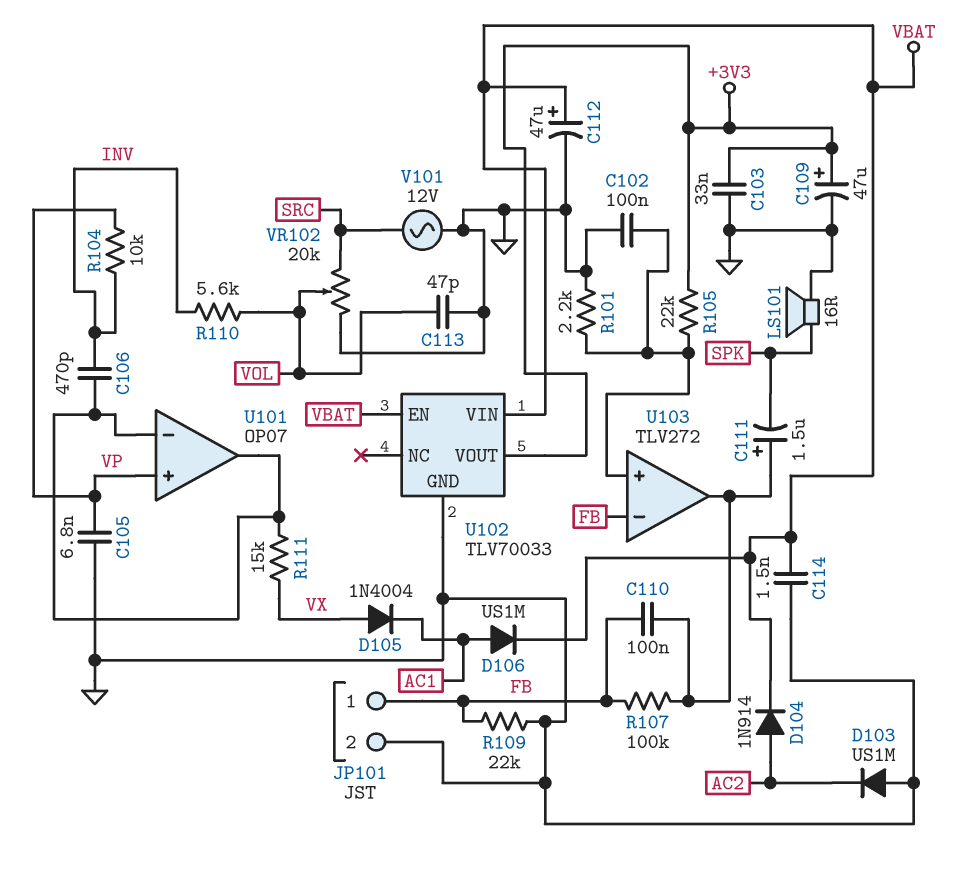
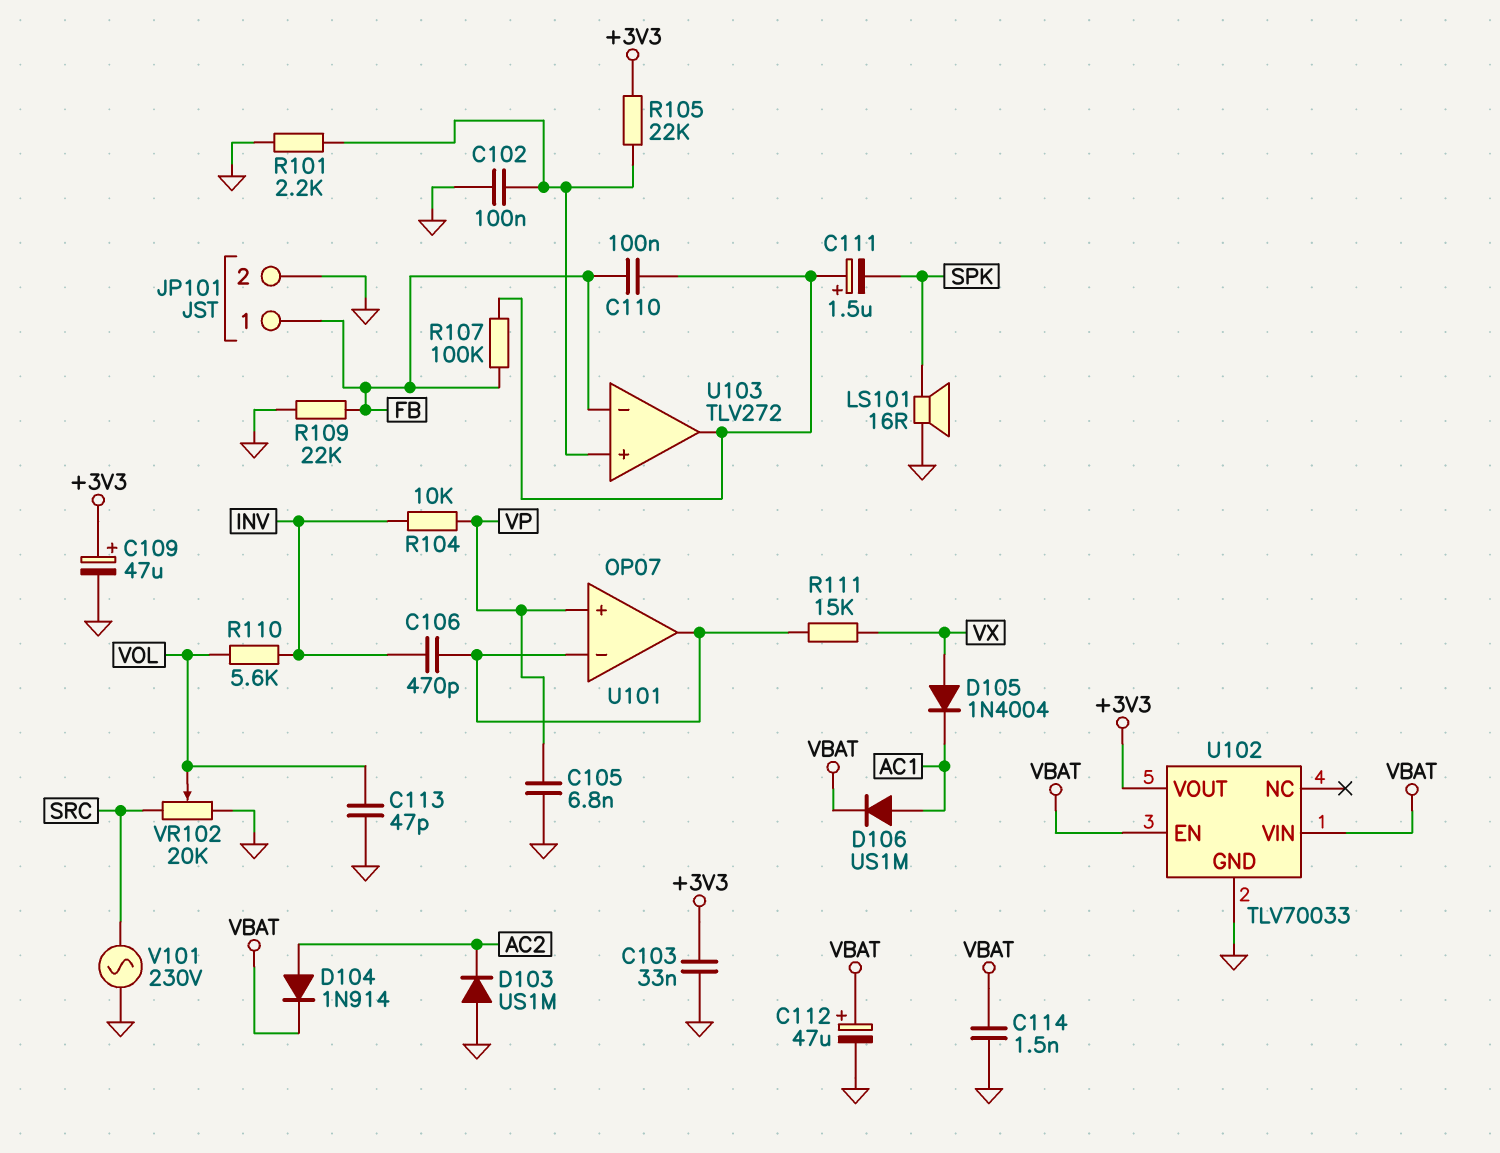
V101: AC 12V (GND, SRC) -> AC 230V (GND, SRC)

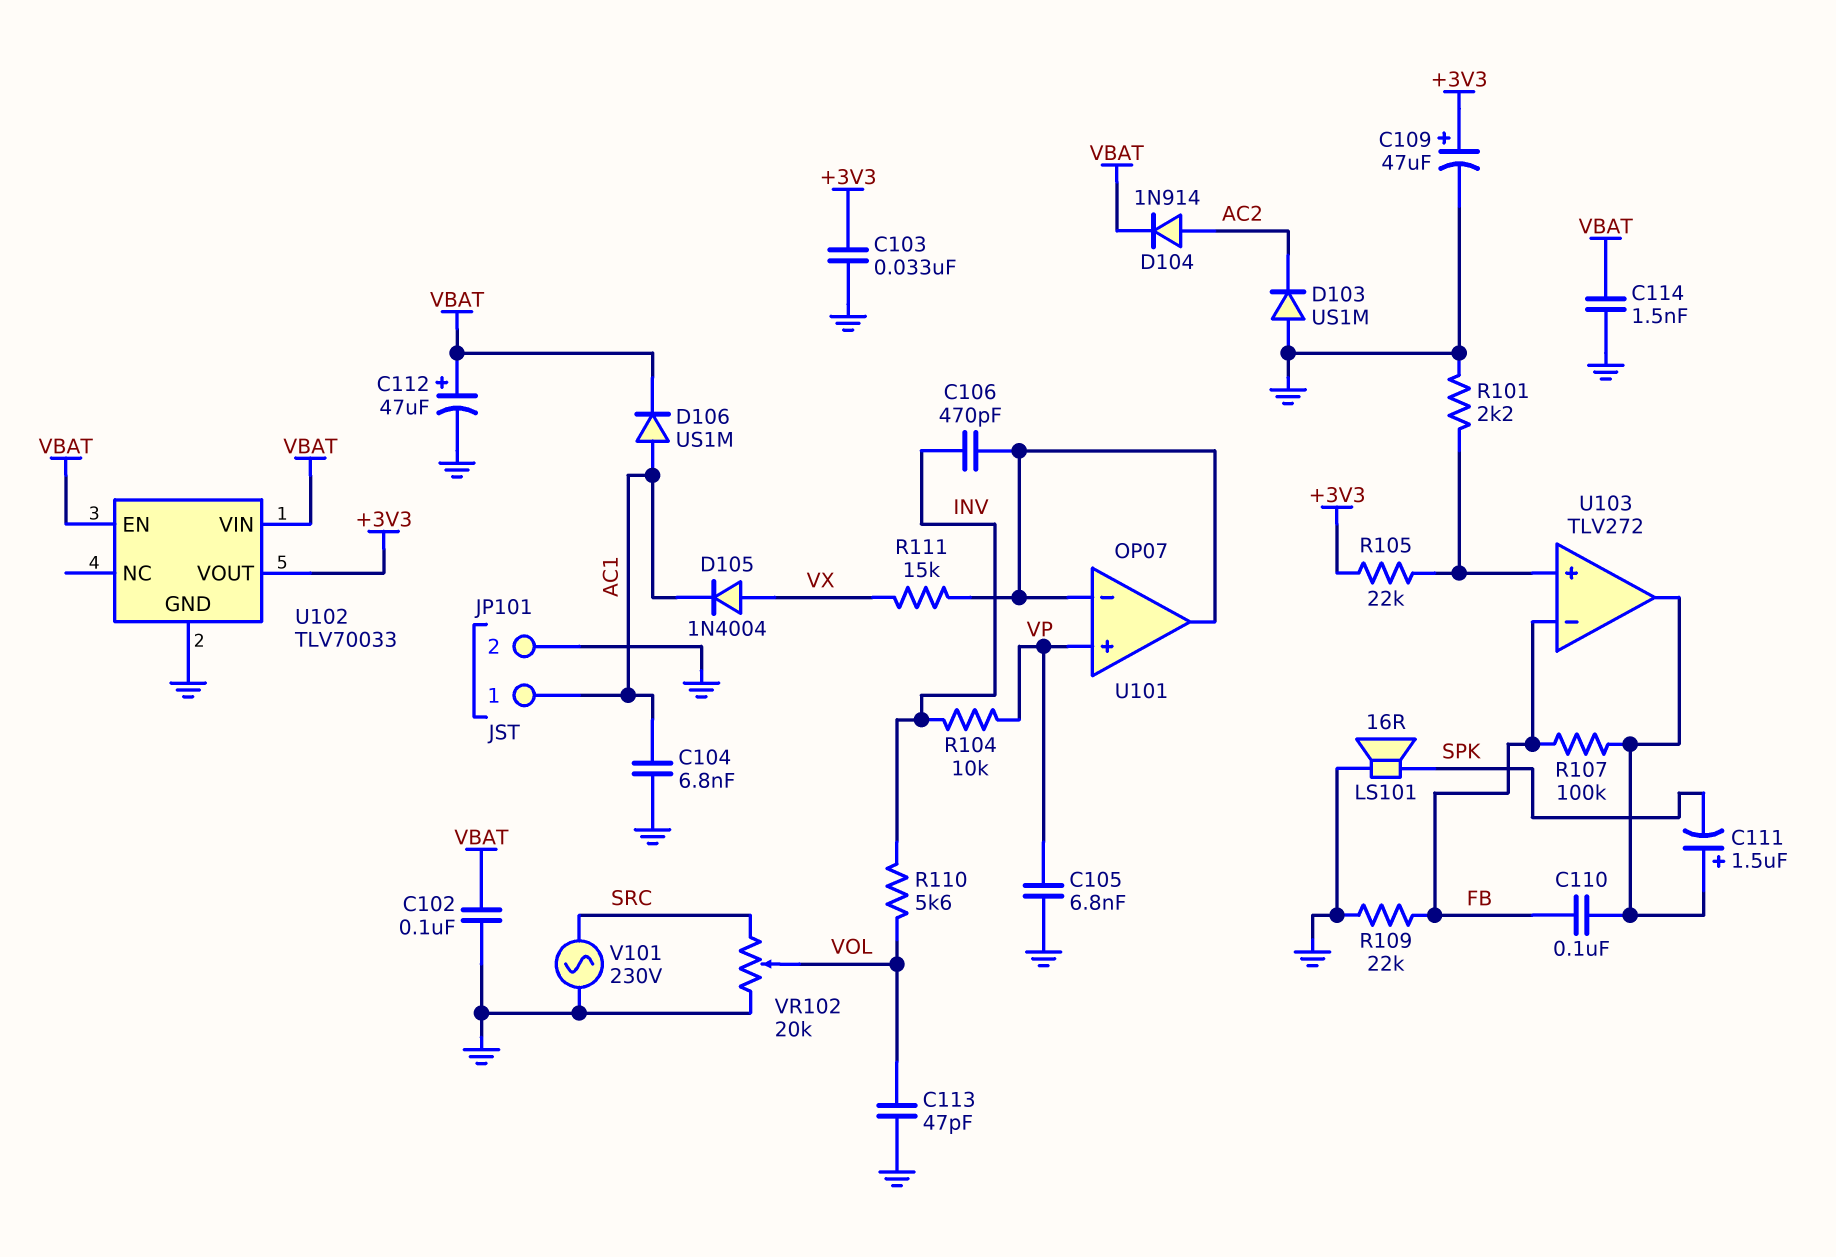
C102: 100nF (GND, U103/in+) -> 100nF (GND, VBAT)
C104: none -> 6.8nF (AC1, GND)
JP101 pin 1: FB -> AC1

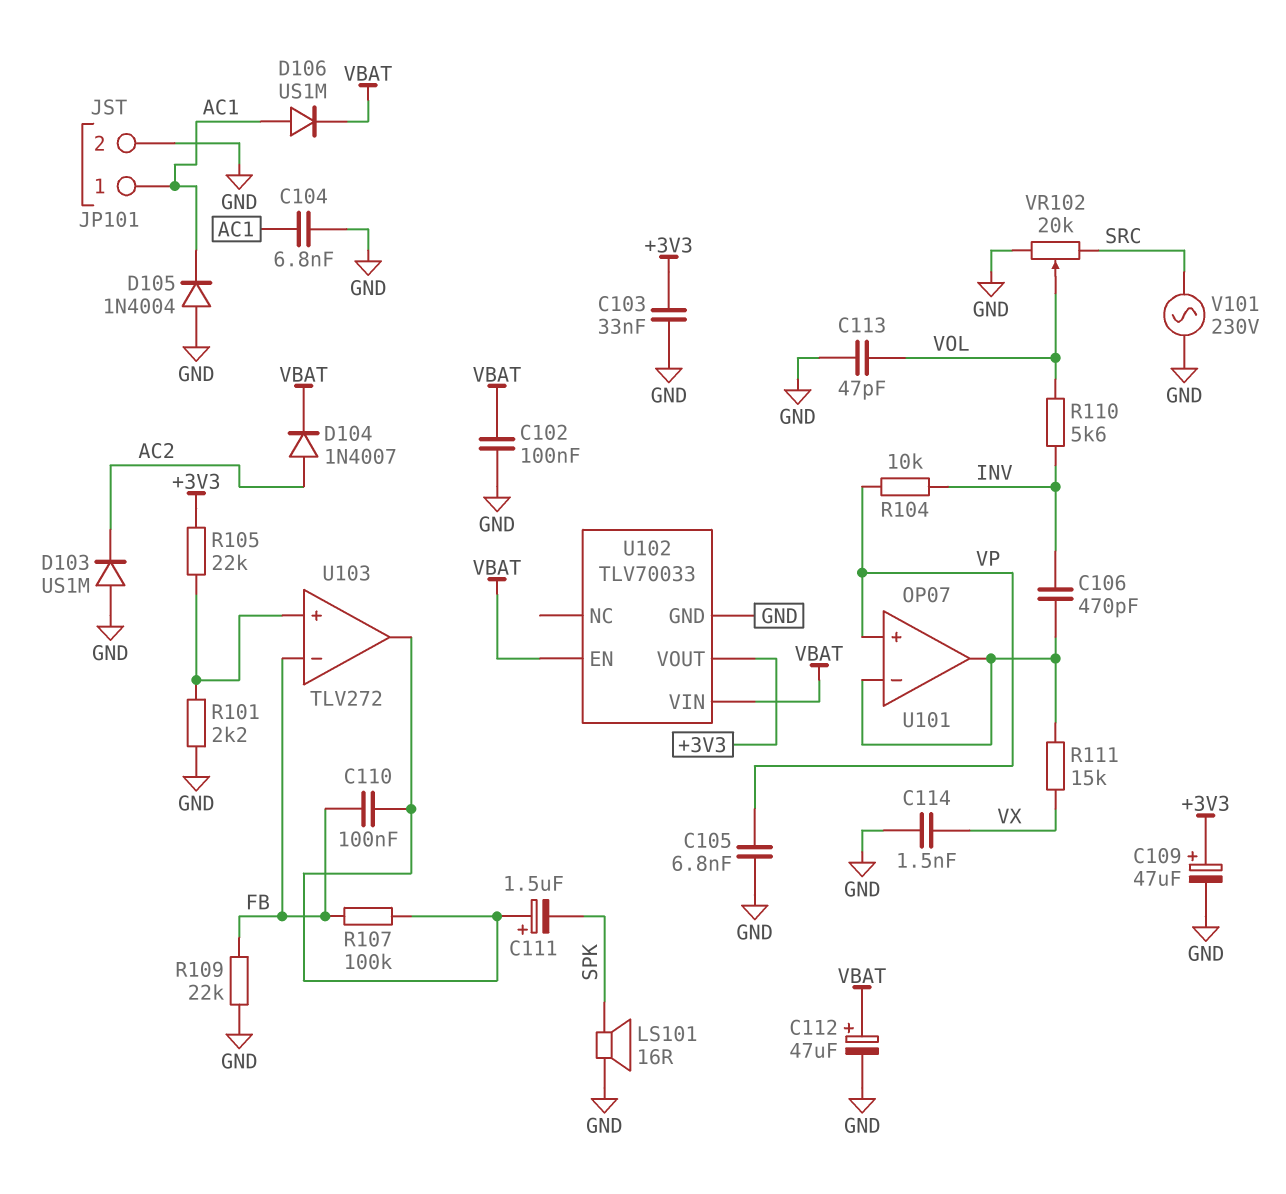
C114: 1.5nF (GND, VBAT) -> 1.5nF (GND, VX)
D104: diode 1N914 (A AC2, K VBAT) -> diode 1N4007 (A AC2, K VBAT)
D105: diode 1N4004 (A VX, K AC1) -> diode 1N4004 (A GND, K AC1)

